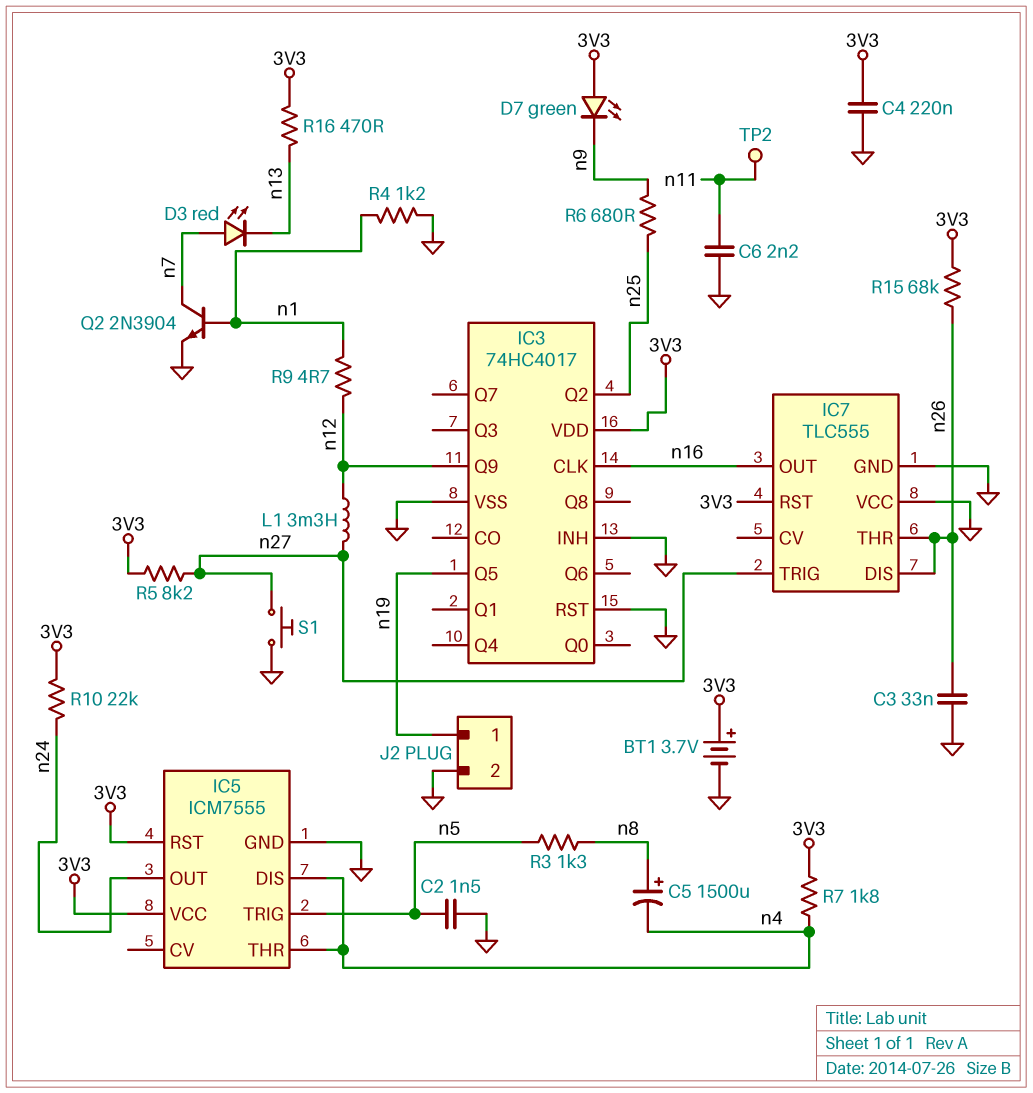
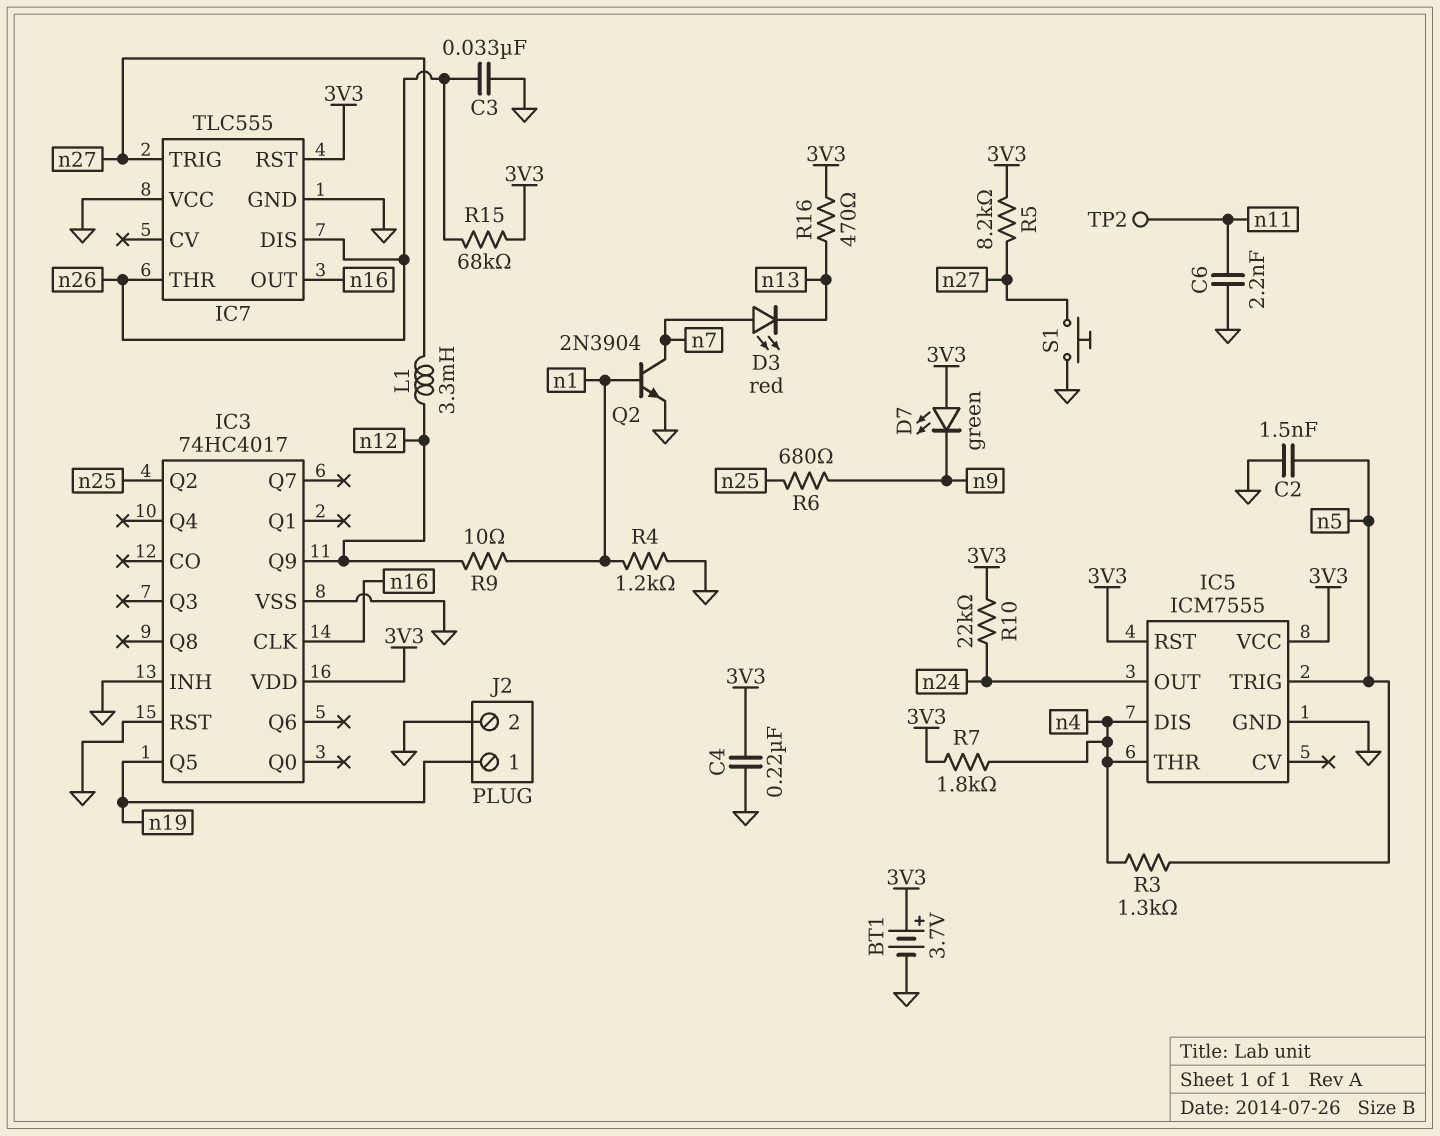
C5: 1500uF (plus n8, minus n4) -> none
R3: 1.3k (n5, n8) -> 1.3k (n4, n5)
R9: 4.7 (n1, n12) -> 10 (n1, n12)

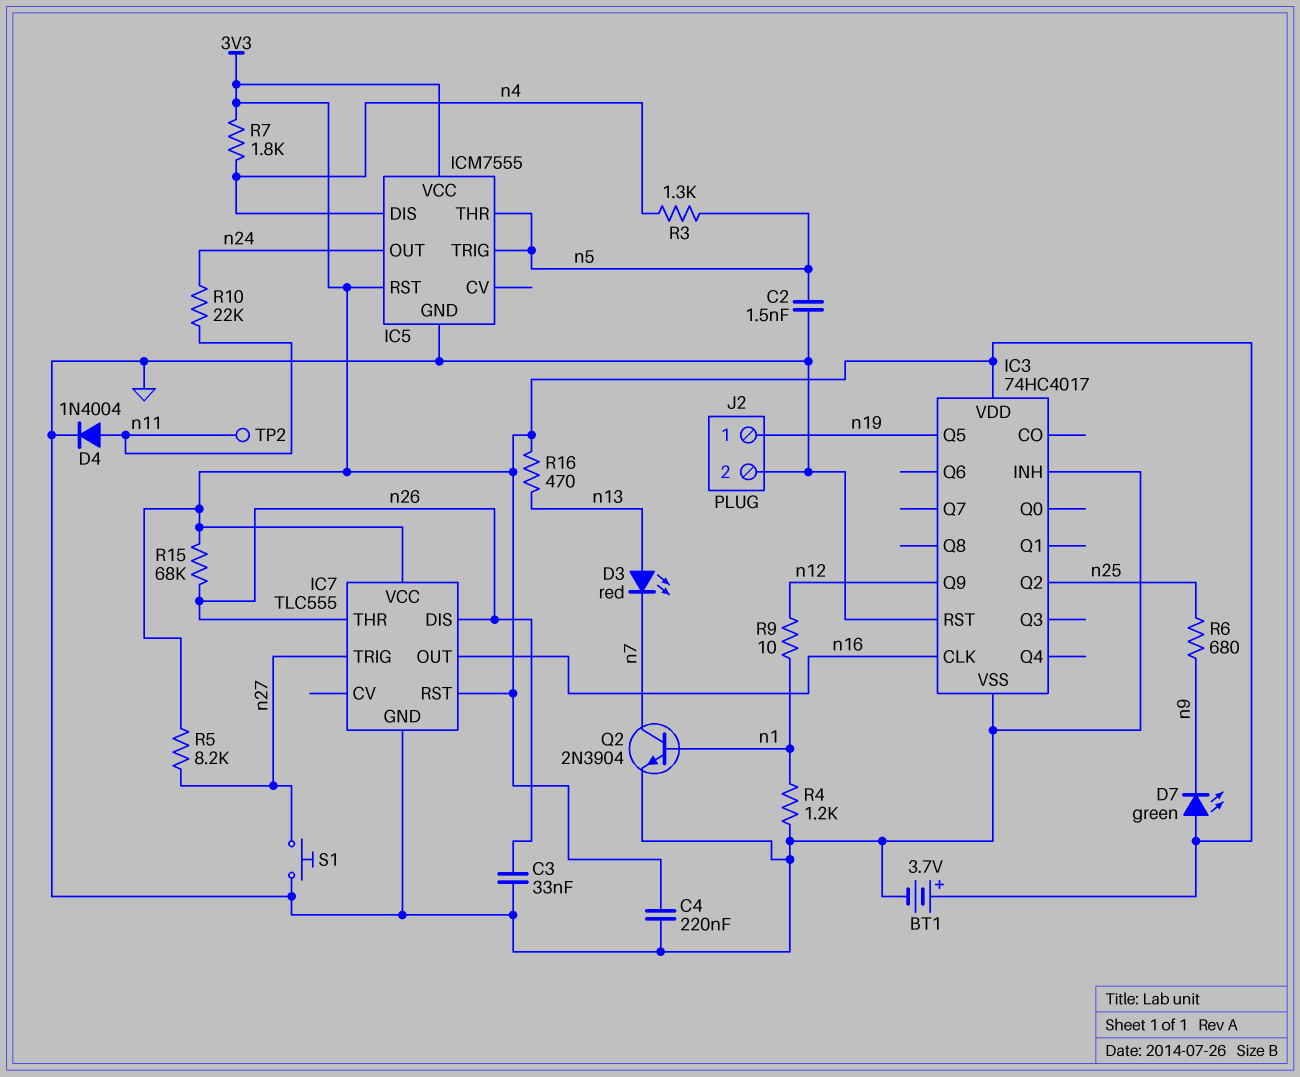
C6: 2.2nF (GND, n11) -> none
D3: LED red (A n7, K n13) -> LED red (A n13, K n7)
D4: none -> diode 1N4004 (A n11, K GND)
IC5 pin THR: n4 -> n5
IC7 pin VCC: GND -> 3V3
L1: 3.3mH (n12, n27) -> none
R10: 22k (3V3, n24) -> 22k (n11, n24)

